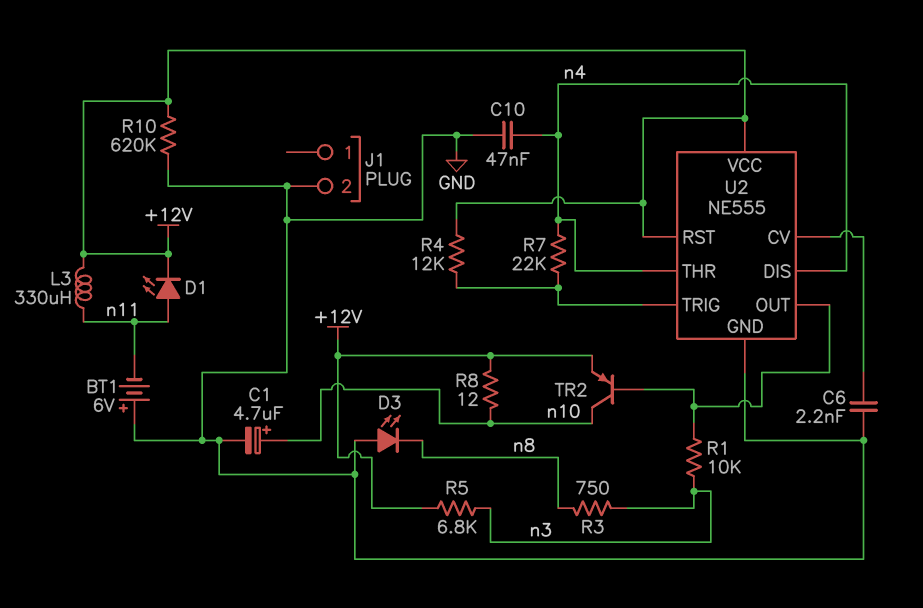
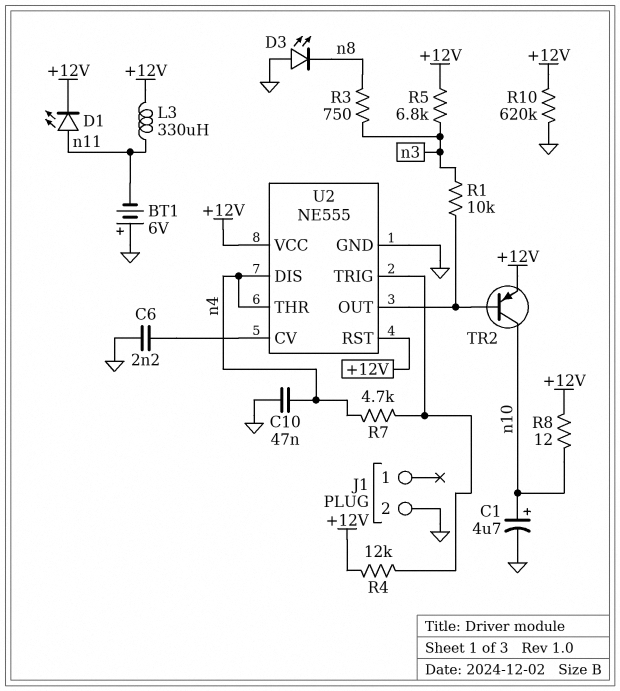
R7: 22k (U2/TRIG, n4) -> 4.7k (U2/TRIG, n4)

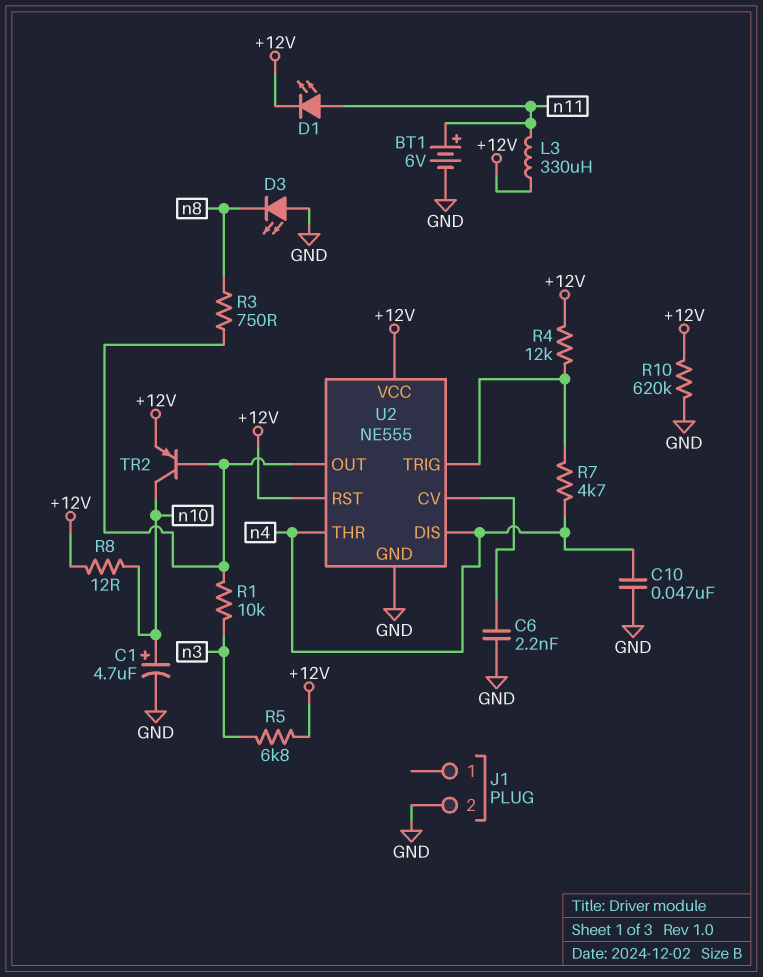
BT1: 6V (plus GND, minus n11) -> 6V (plus n11, minus GND)
R3: 750 (n3, n8) -> 750 (U2/OUT, n8)

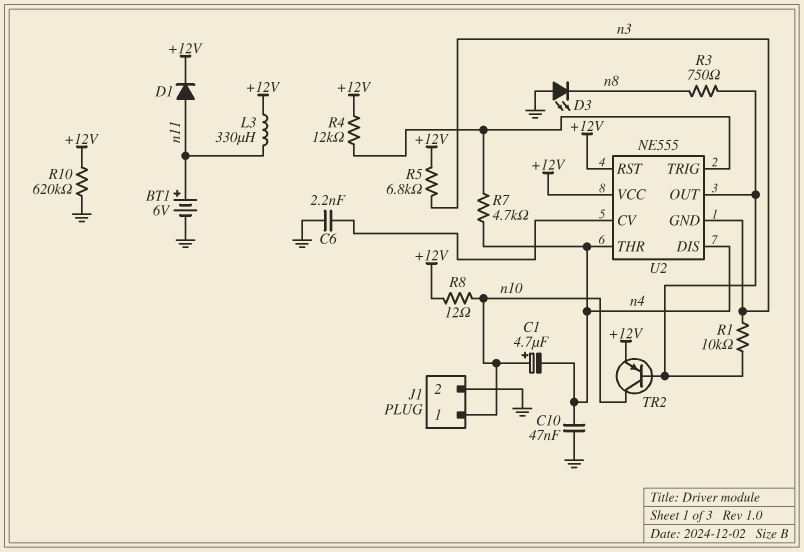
C1: 4.7uF (plus n10, minus GND) -> 4.7uF (plus n10, minus n4)
D1: LED (A n11, K +12V) -> diode (A n11, K +12V)
J1 pin 1: none -> n10
U2 pin GND: GND -> n3

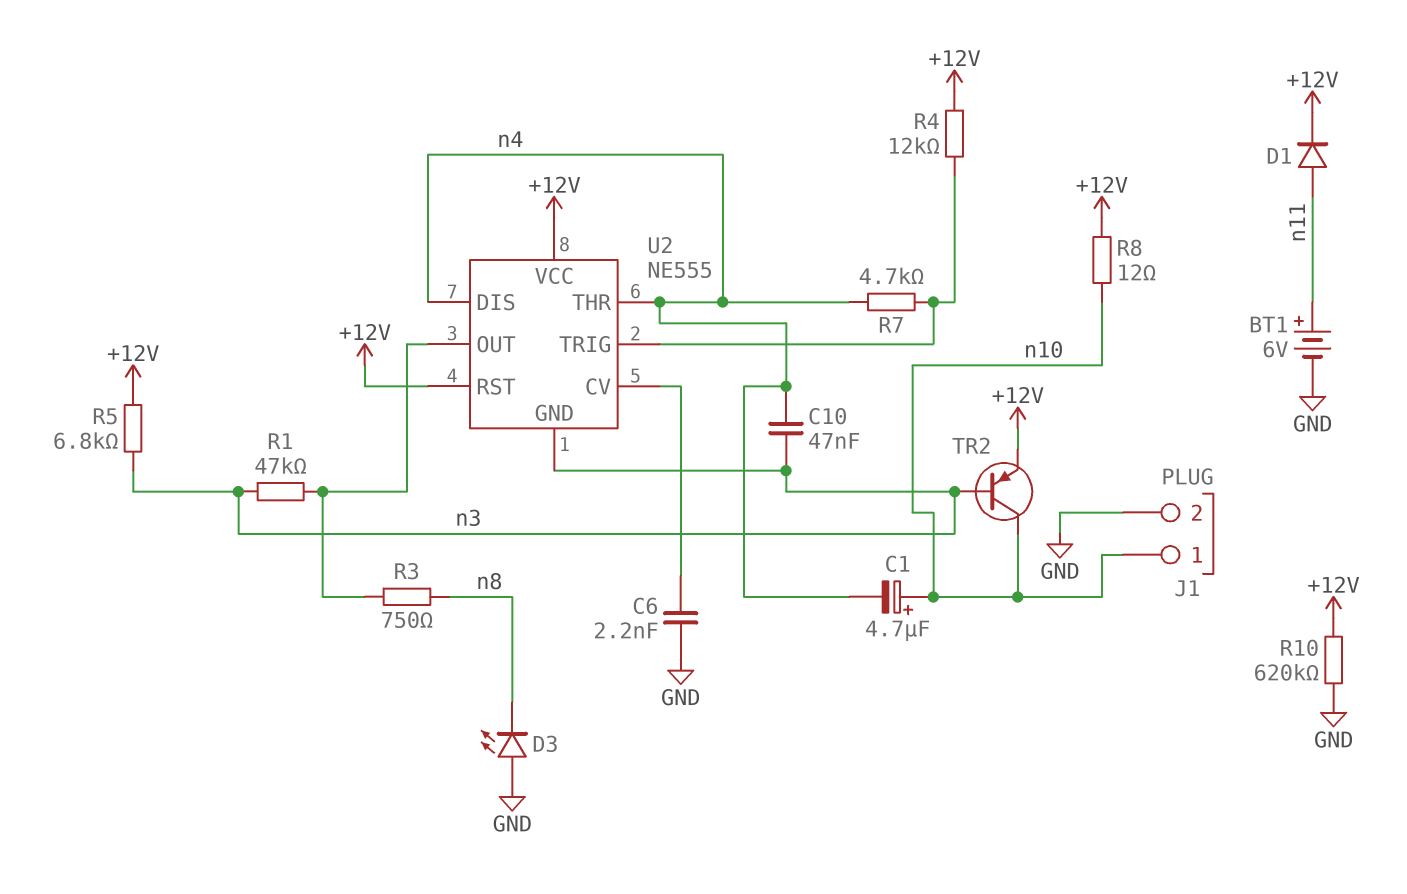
C10: 47nF (GND, n4) -> 47nF (n3, n4)
L3: 330uH (+12V, n11) -> none
R1: 10k (U2/OUT, n3) -> 47k (U2/OUT, n3)
TR2: PNP (B U2/OUT, C n10, E +12V) -> PNP (B n3, C n10, E +12V)

